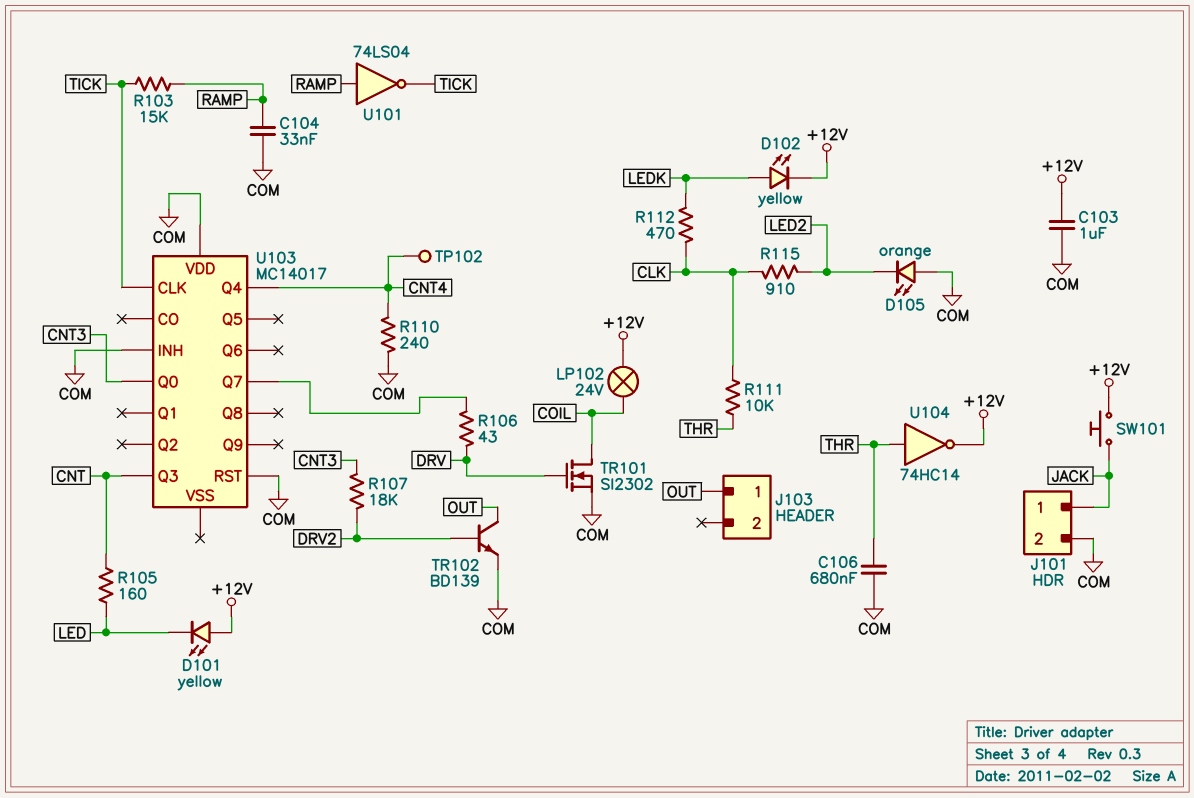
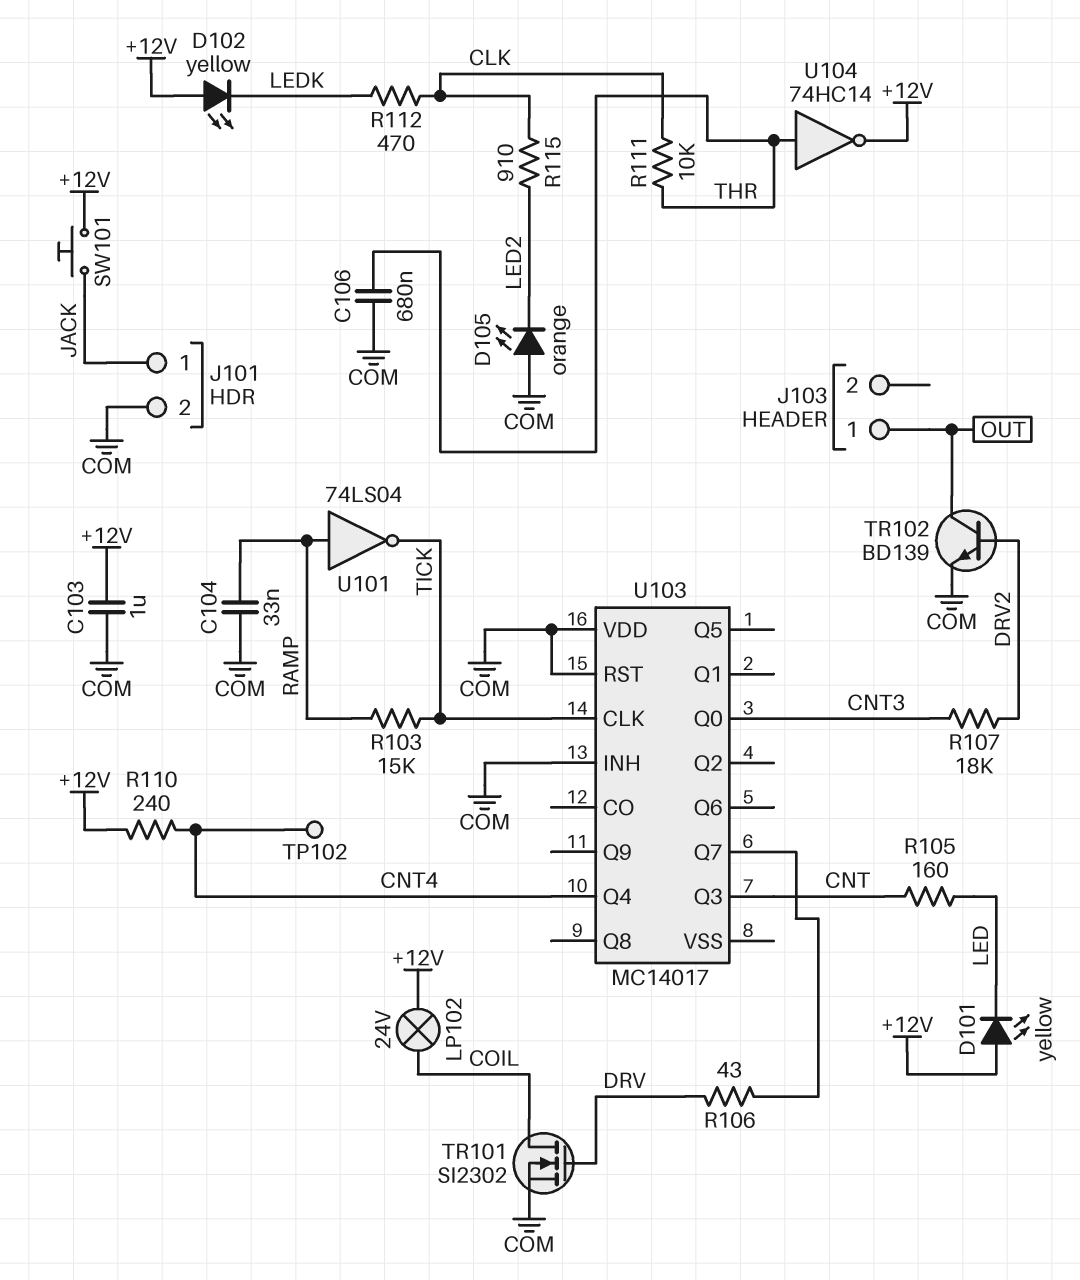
D102: LED yellow (A LEDK, K +12V) -> LED yellow (A +12V, K LEDK)
R110: 240 (CNT4, COM) -> 240 (+12V, CNT4)

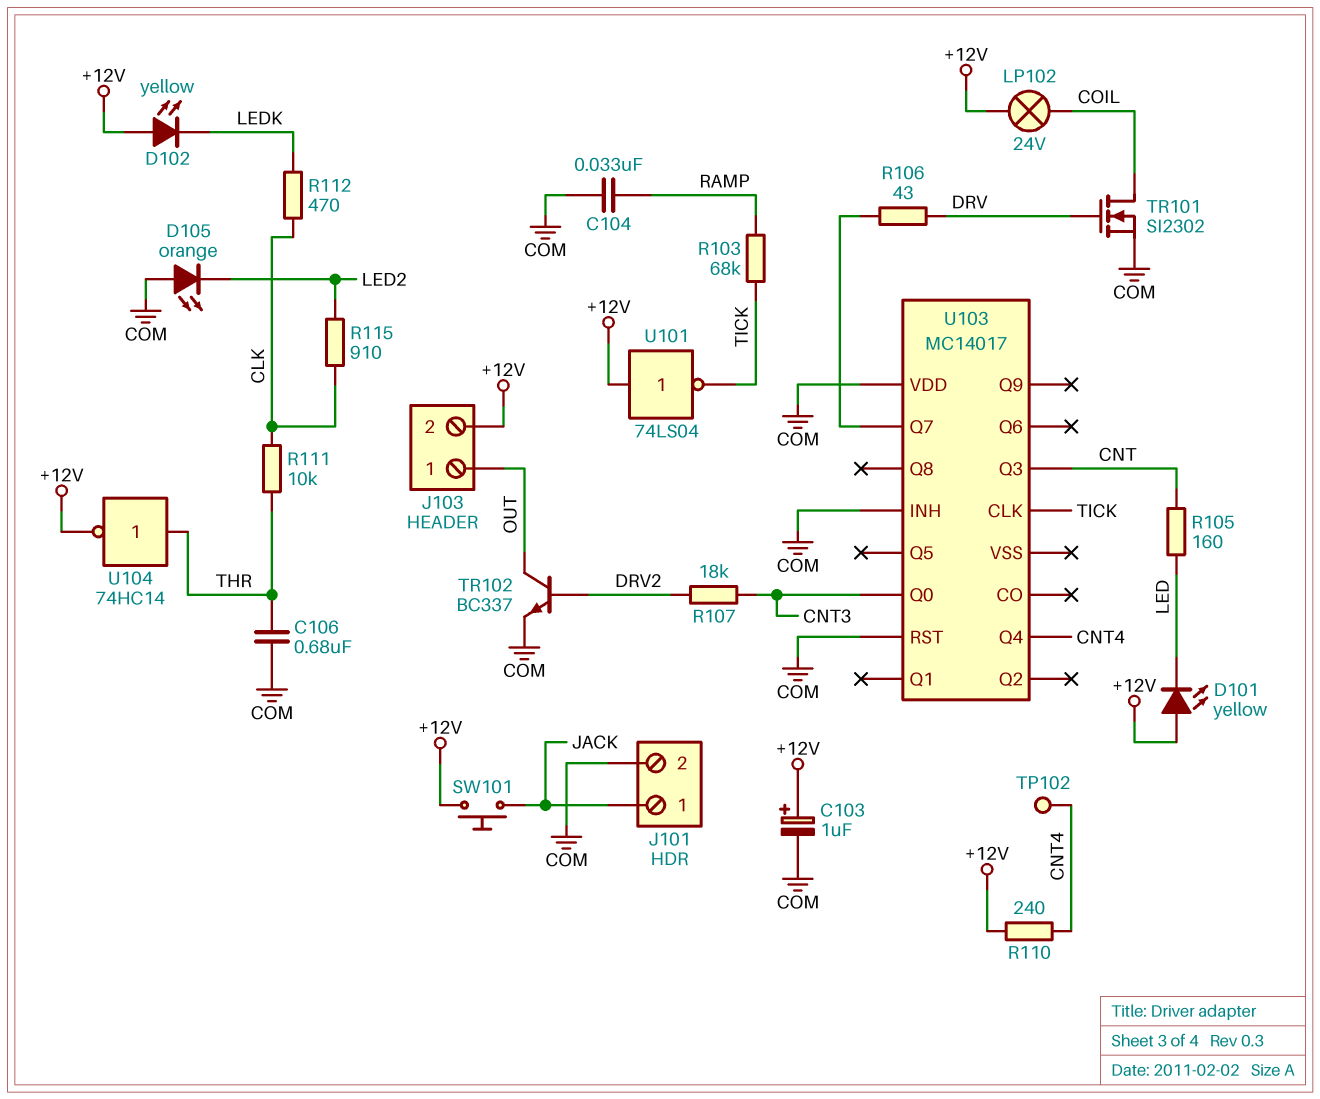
C103: 1uF (+12V, COM) -> 1uF (plus +12V, minus COM)
J103 pin 2: none -> +12V
R103: 15k (RAMP, TICK) -> 68k (RAMP, TICK)
TR102: NPN BD139 (B DRV2, C OUT, E COM) -> NPN BC337 (B DRV2, C OUT, E COM)
U101: NOT 74LS04 (in RAMP, out TICK) -> NOT 74LS04 (in +12V, out TICK)

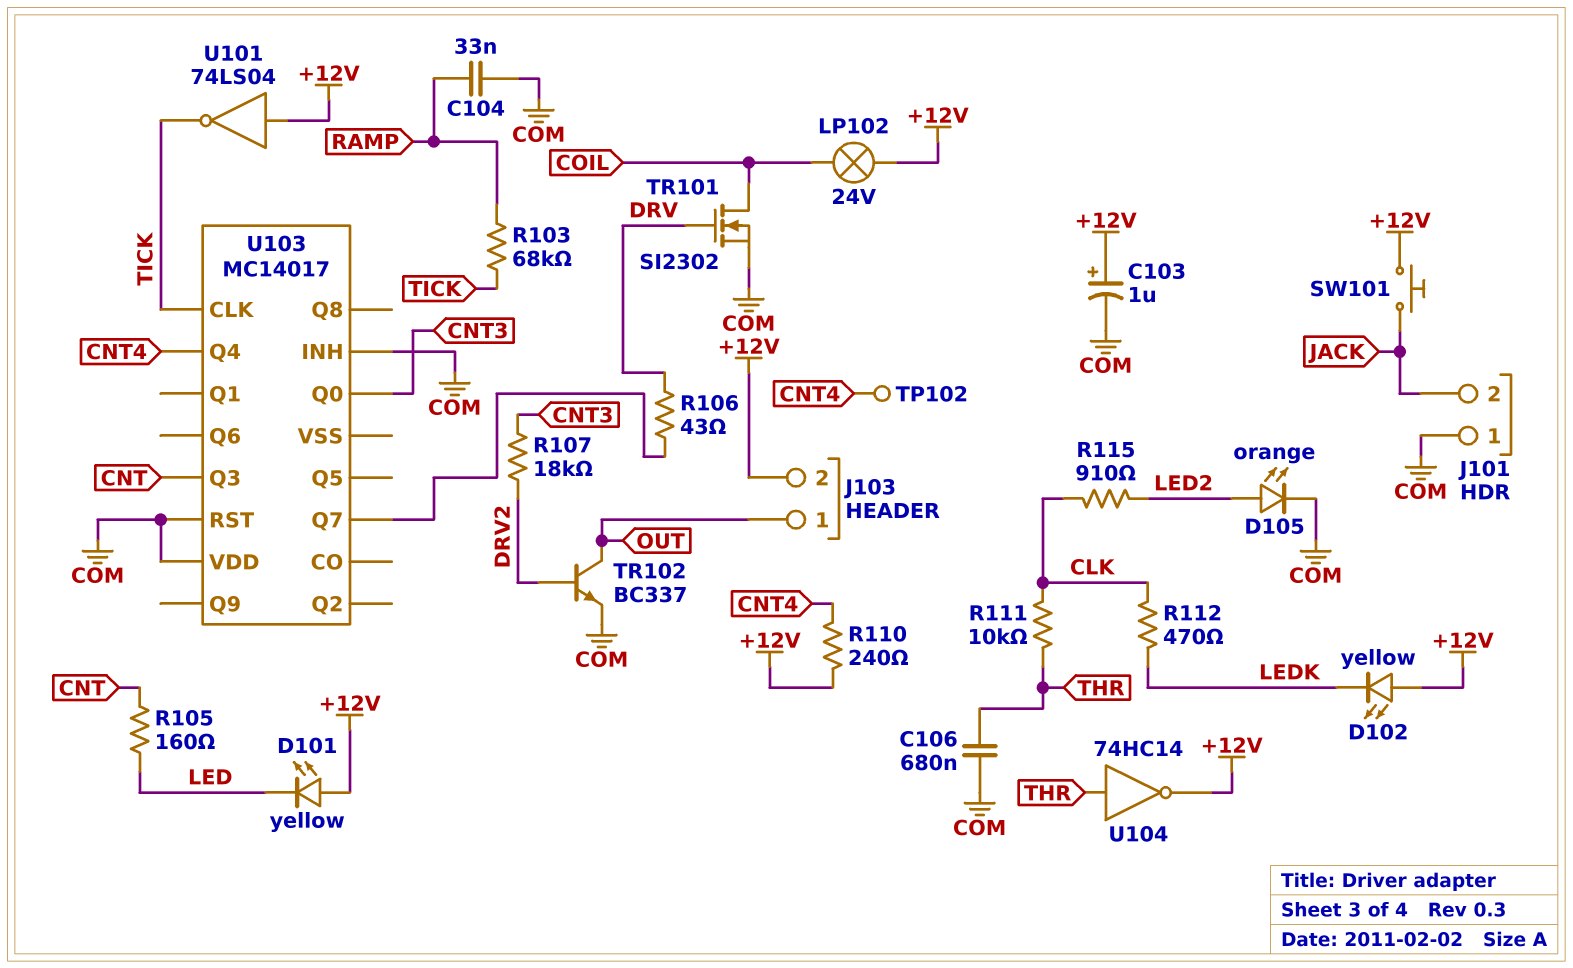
D105: LED orange (A COM, K LED2) -> LED orange (A LED2, K COM)
J101 pin 1: JACK -> COM
J101 pin 2: COM -> JACK

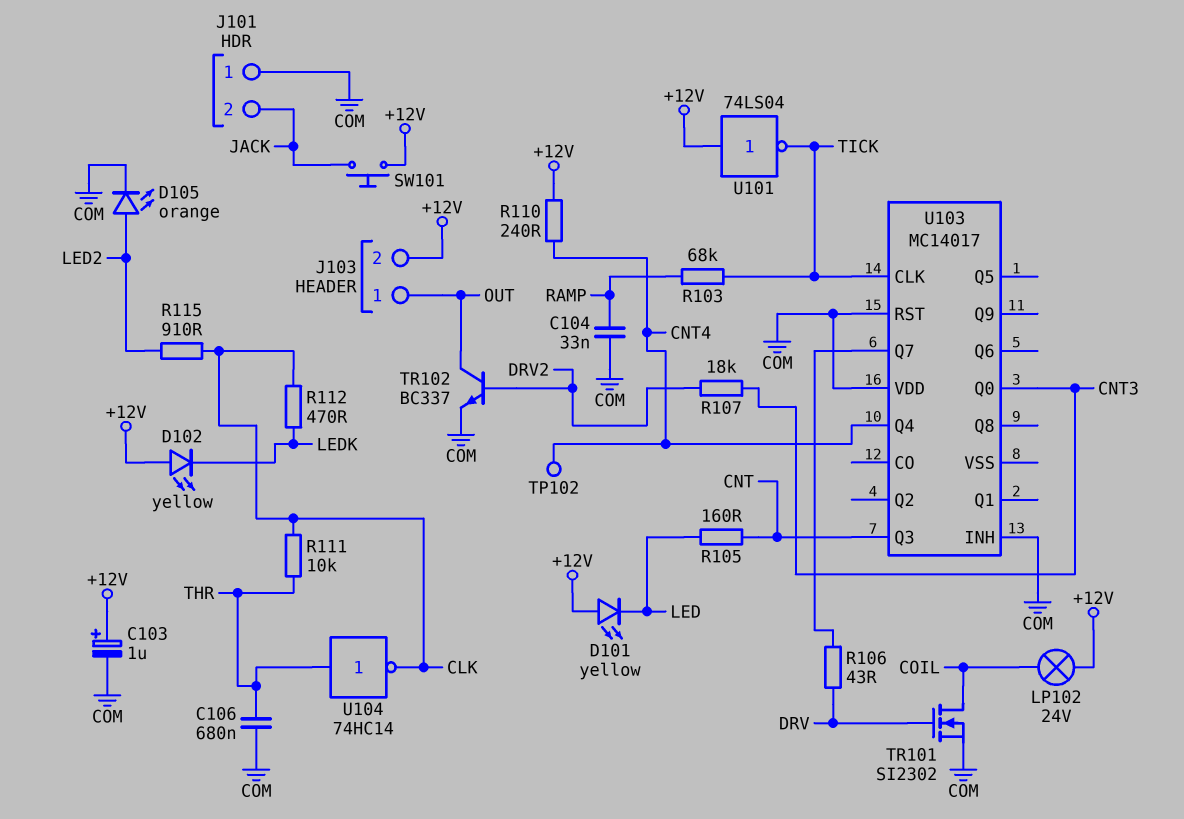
U104: NOT 74HC14 (in THR, out +12V) -> NOT 74HC14 (in THR, out CLK)

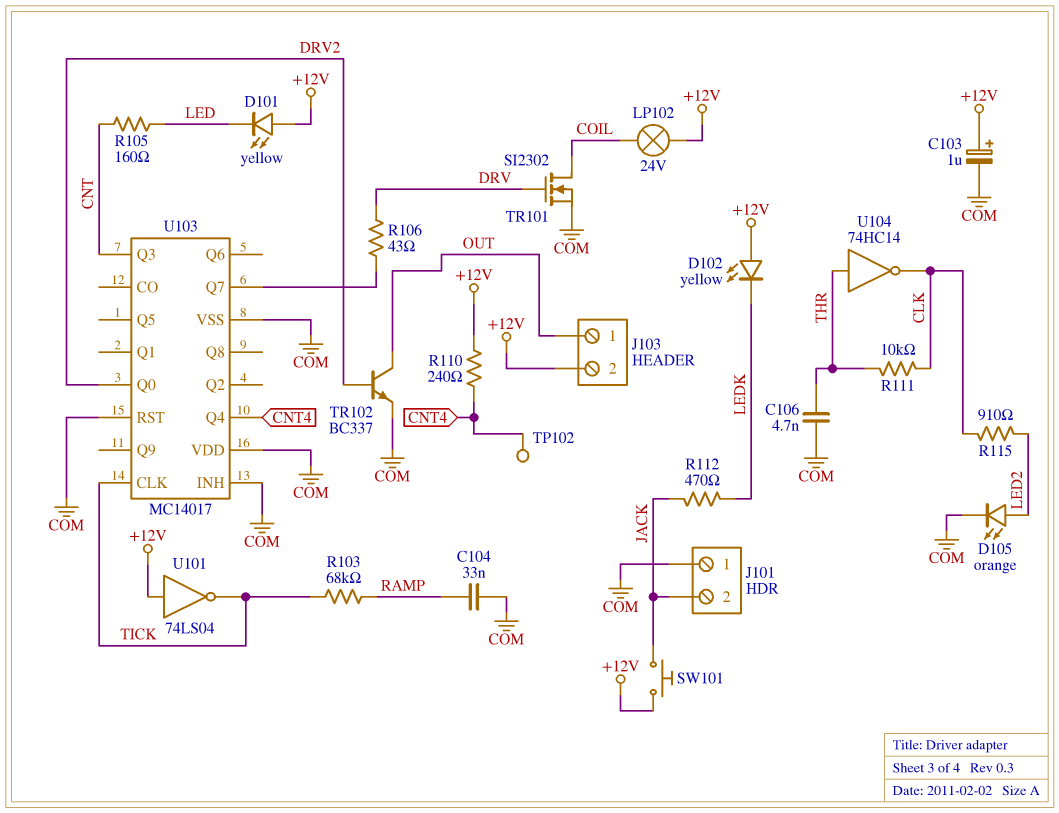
C106: 680nF (COM, THR) -> 4.7nF (COM, THR)
R107: 18k (CNT3, DRV2) -> none
R112: 470 (CLK, LEDK) -> 470 (JACK, LEDK)
U103 pin Q0: CNT3 -> DRV2
U103 pin VSS: none -> COM

